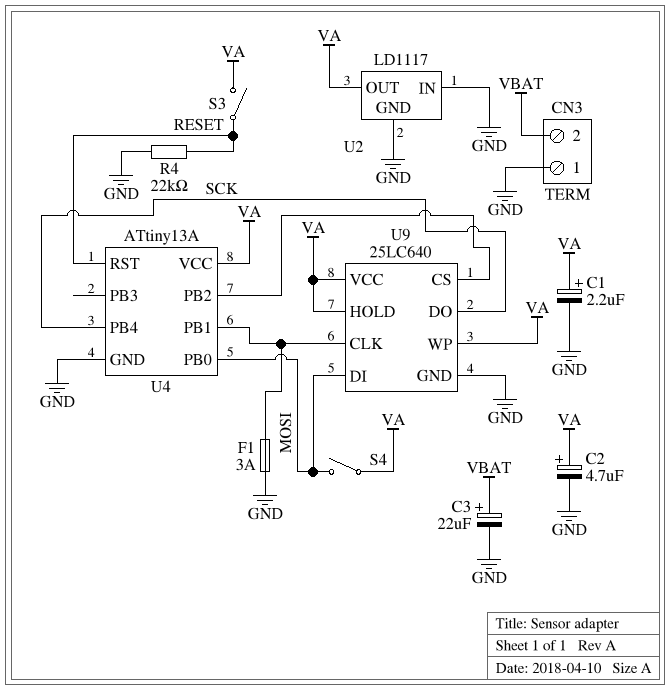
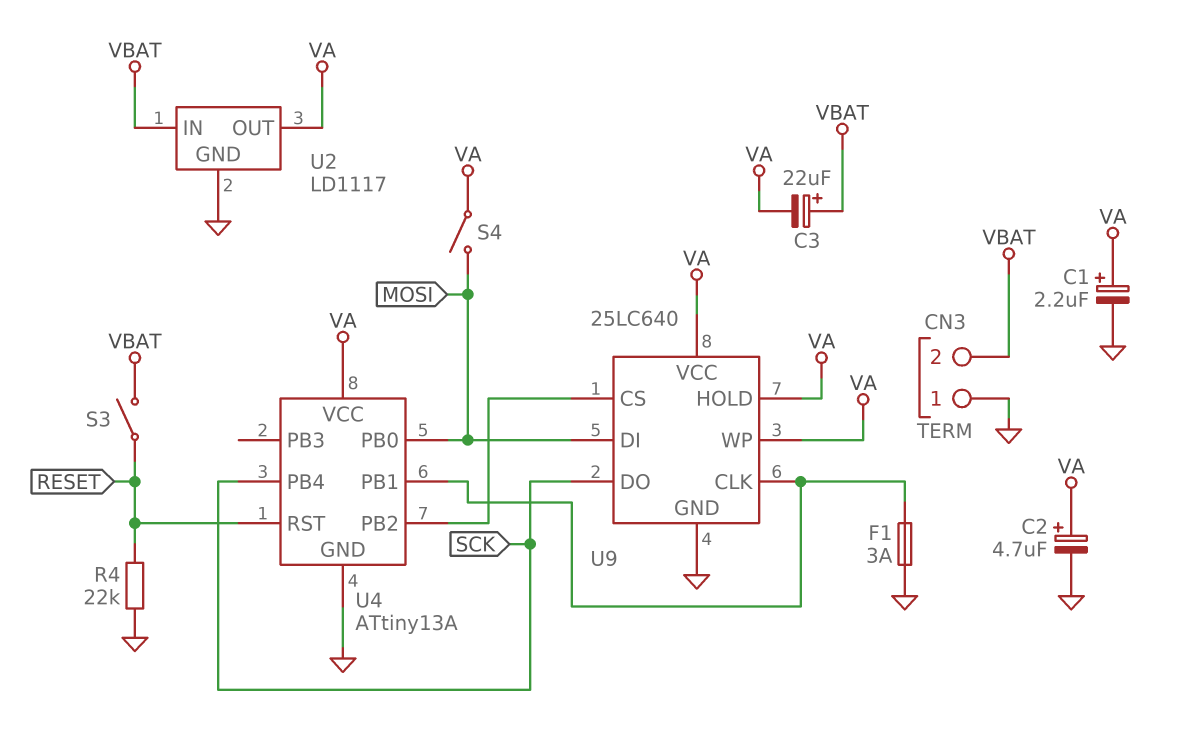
C3: 22uF (plus VBAT, minus GND) -> 22uF (plus VBAT, minus VA)
S3: switch (RESET, VA) -> switch (RESET, VBAT)
U2 pin IN: GND -> VBAT

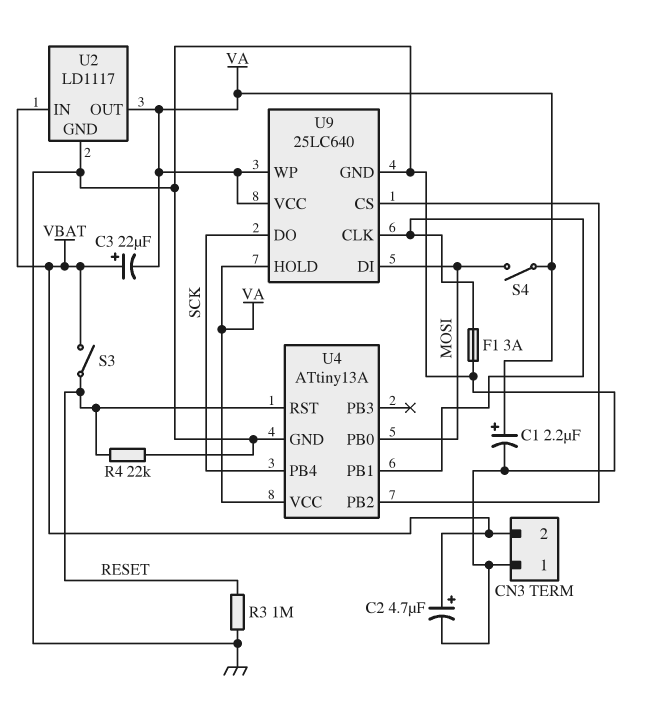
C2: 4.7uF (plus VA, minus GND) -> 4.7uF (plus VBAT, minus GND)
R3: none -> 1M (GND, RESET)

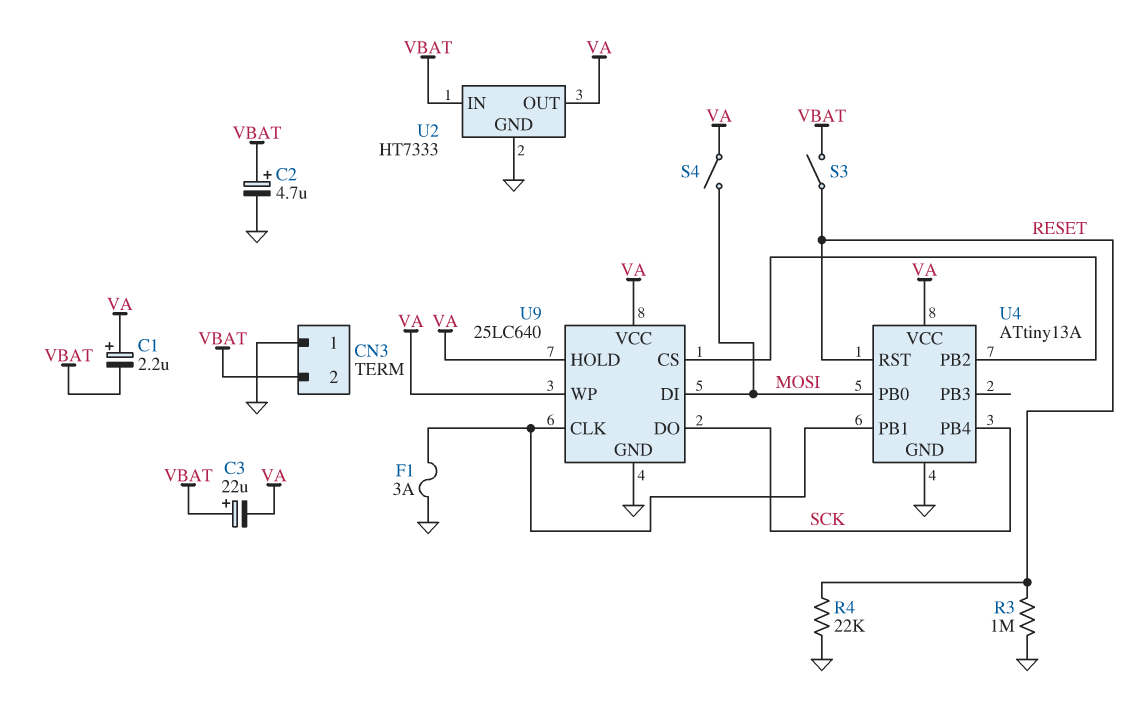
C1: 2.2uF (plus VA, minus GND) -> 2.2uF (plus VA, minus VBAT)
U2: LD1117 -> HT7333

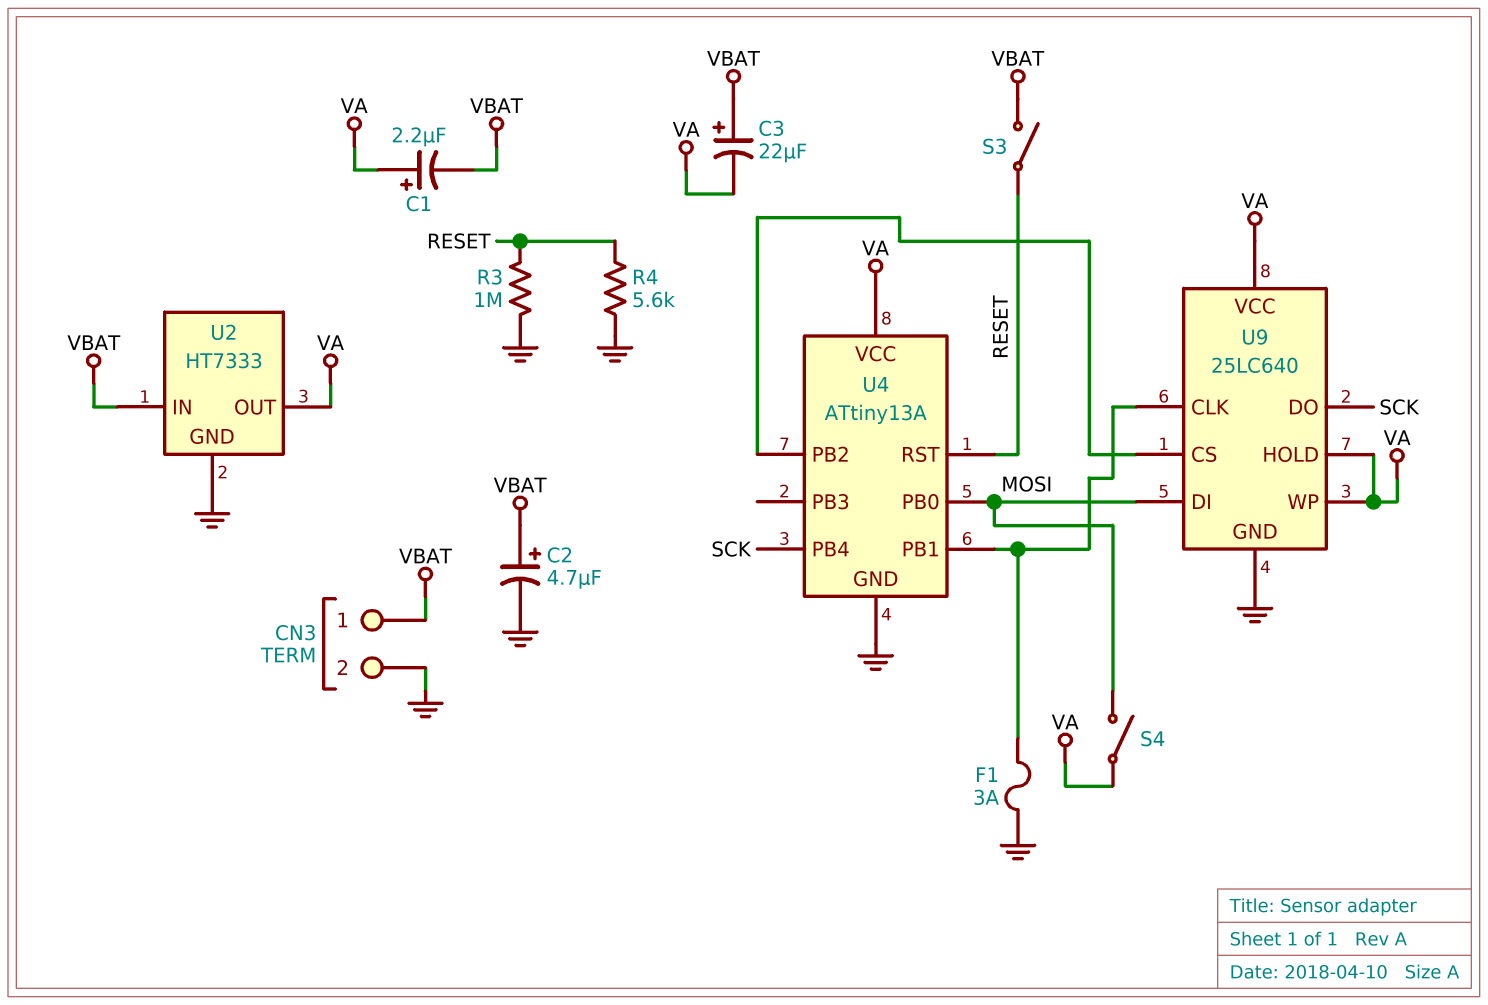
CN3 pin 1: GND -> VBAT
CN3 pin 2: VBAT -> GND
R4: 22k (GND, RESET) -> 5.6k (GND, RESET)

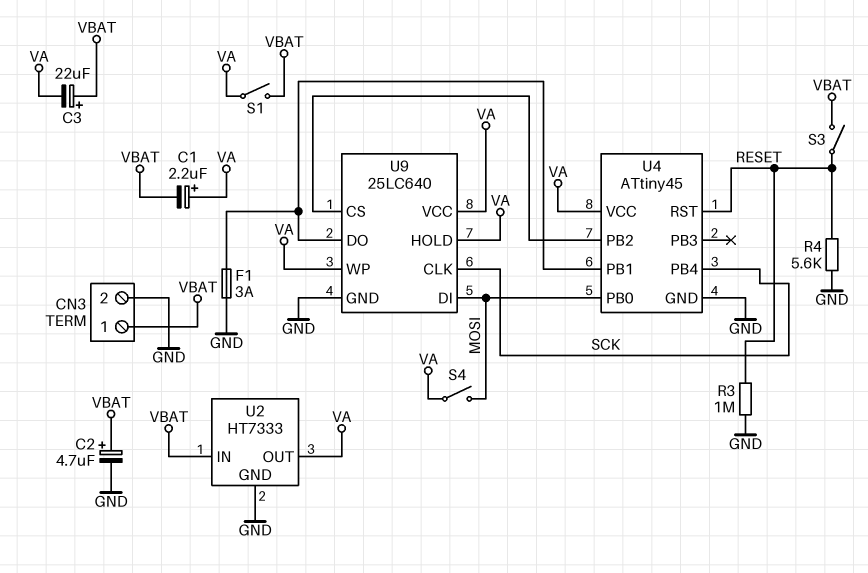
S1: none -> switch (VA, VBAT)
U4: ATtiny13A -> ATtiny45
U9 pin CLK: U4/PB1 -> SCK
U9 pin DO: SCK -> U4/PB1

